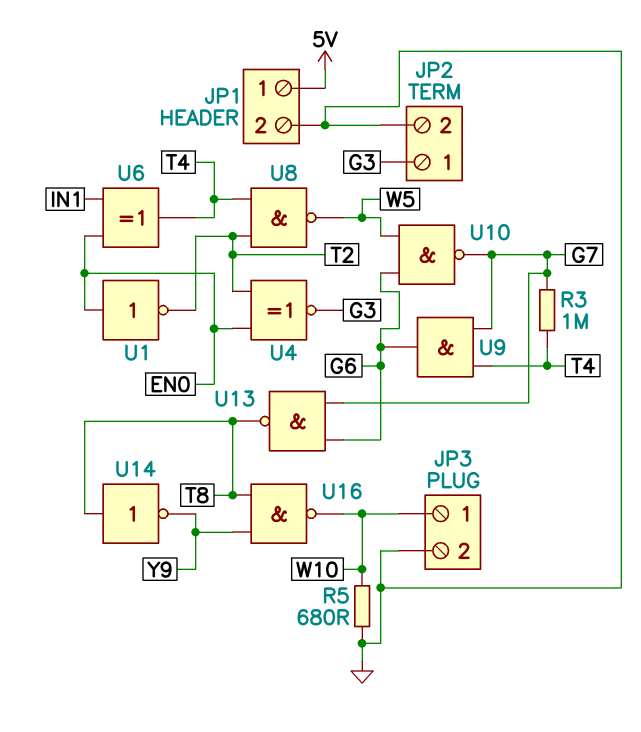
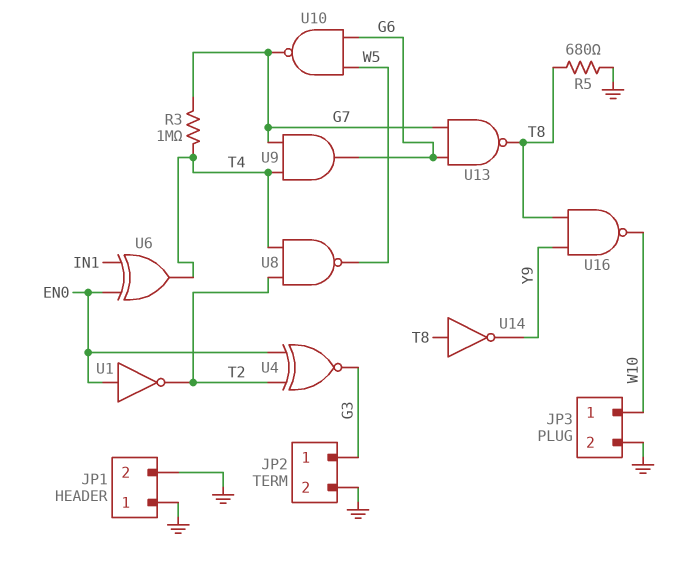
JP1 pin 1: 5V -> GND
R5: 680 (GND, W10) -> 680 (GND, T8)

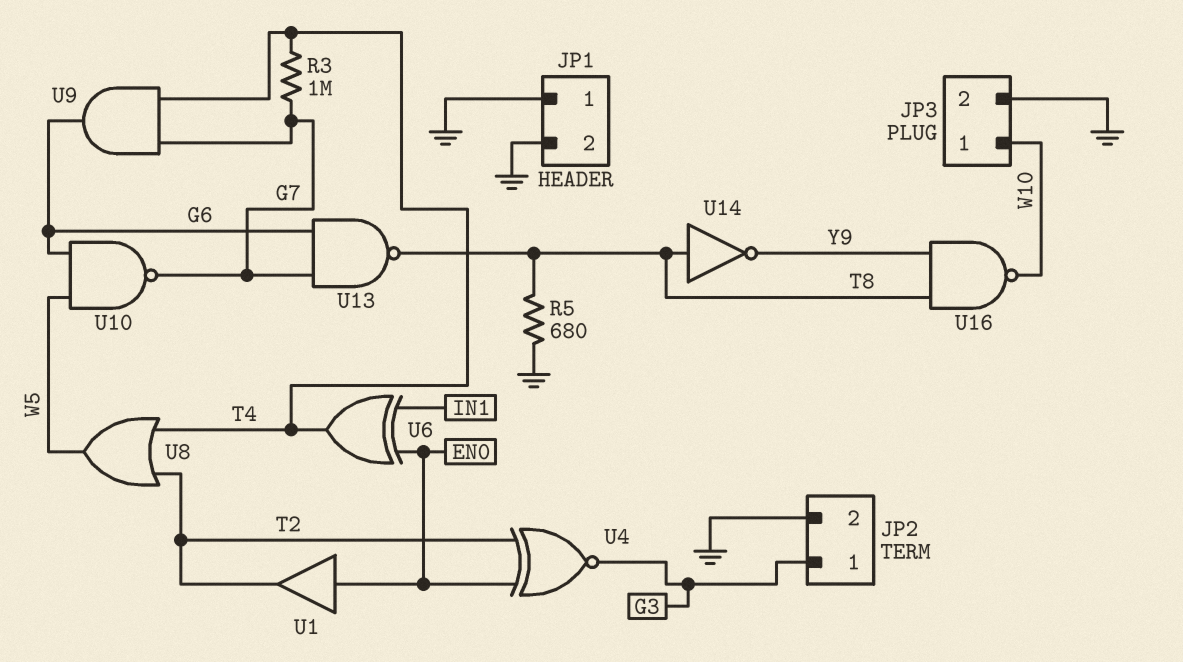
U1: NOT (in EN0, out T2) -> buffer (in EN0, out T2)
U8: NAND (in T2, in T4, out W5) -> OR (in T2, in T4, out W5)

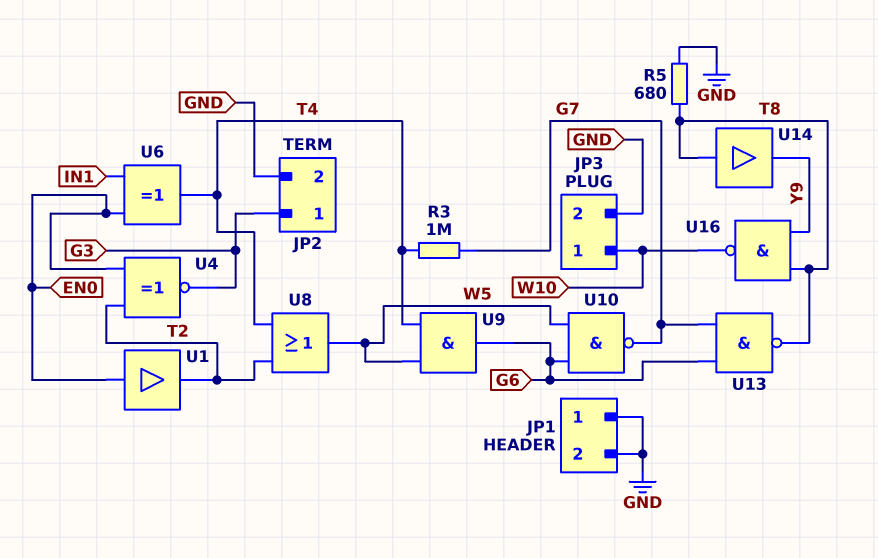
U9: AND (in G7, in T4, out G6) -> AND (in T4, in W5, out G6)
U14: NOT (in T8, out Y9) -> buffer (in T8, out Y9)

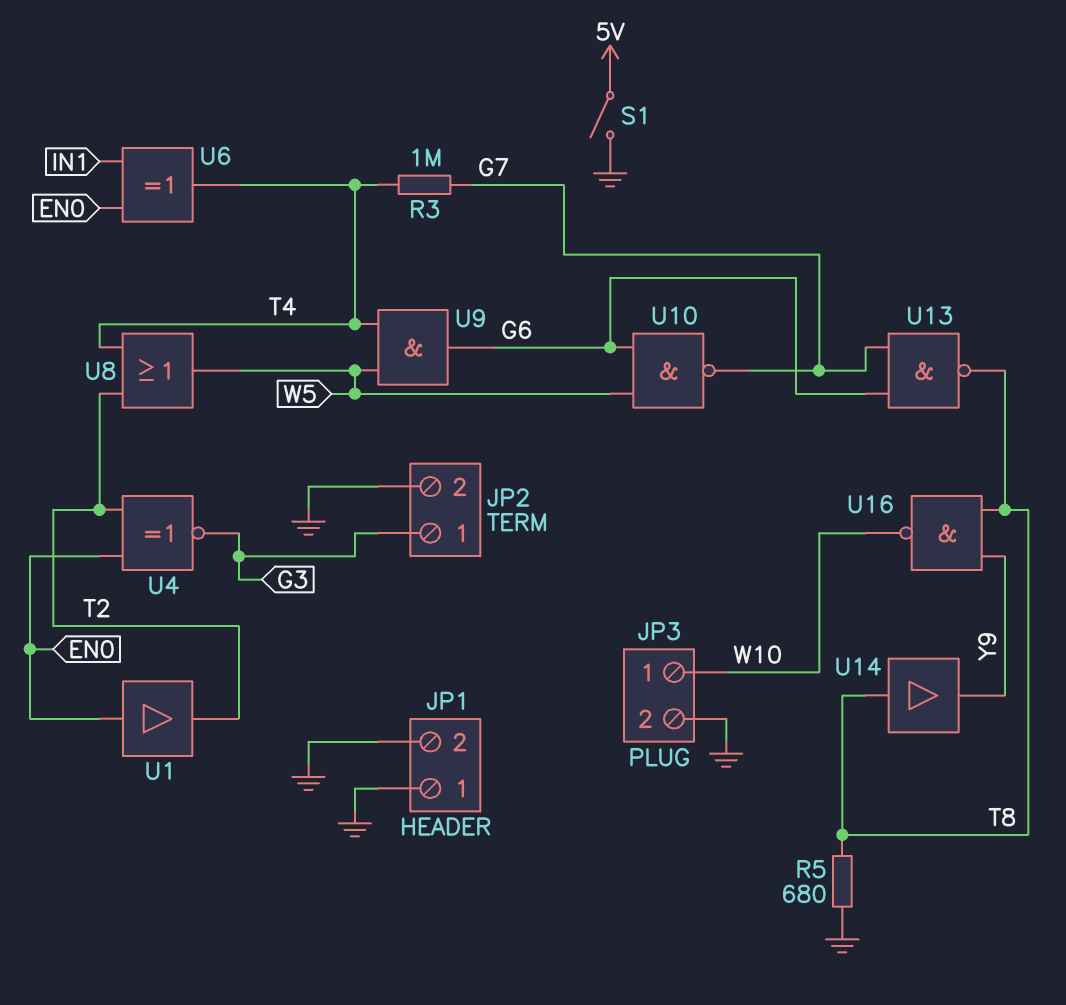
S1: none -> switch (5V, GND)

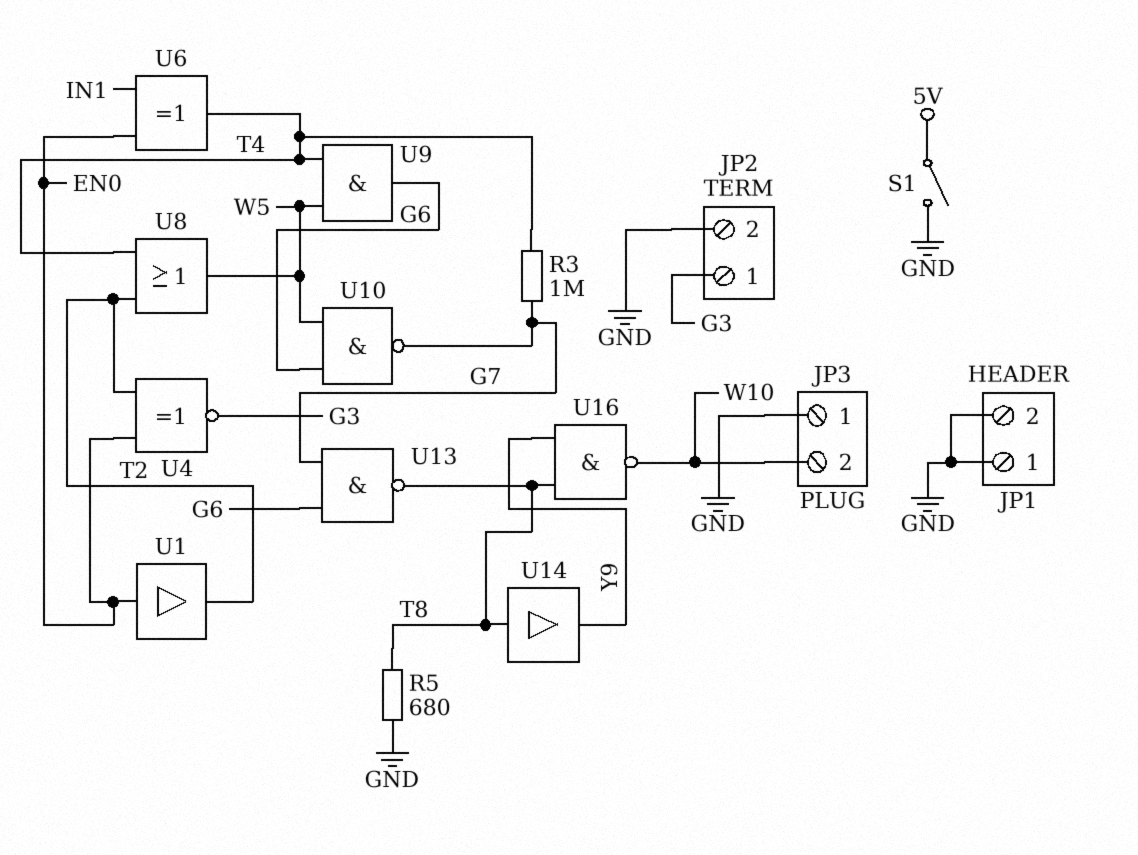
JP3 pin 1: W10 -> GND
JP3 pin 2: GND -> W10

